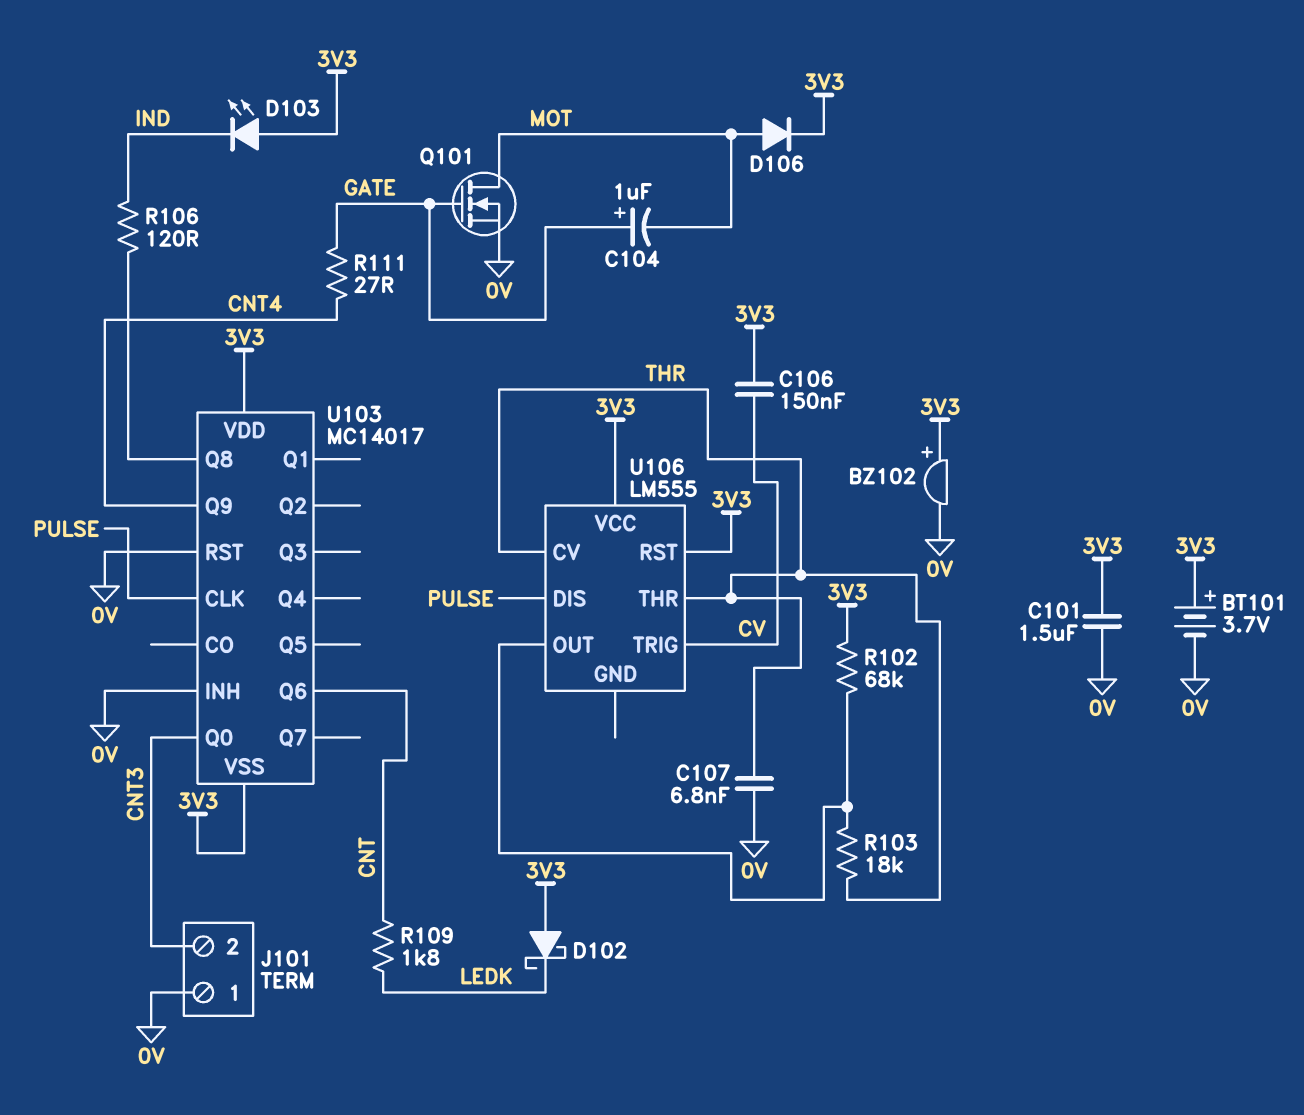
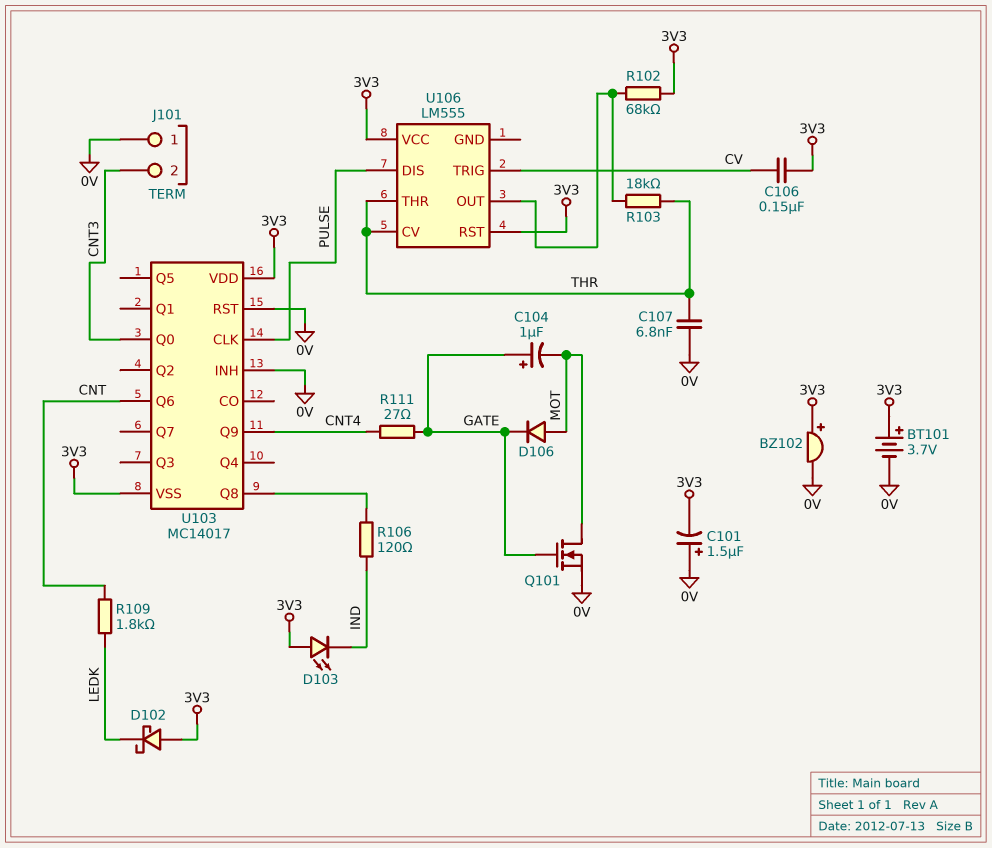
C101: 1.5uF (0V, 3V3) -> 1.5uF (plus 0V, minus 3V3)
D106: diode (A MOT, K 3V3) -> diode (A MOT, K GATE)

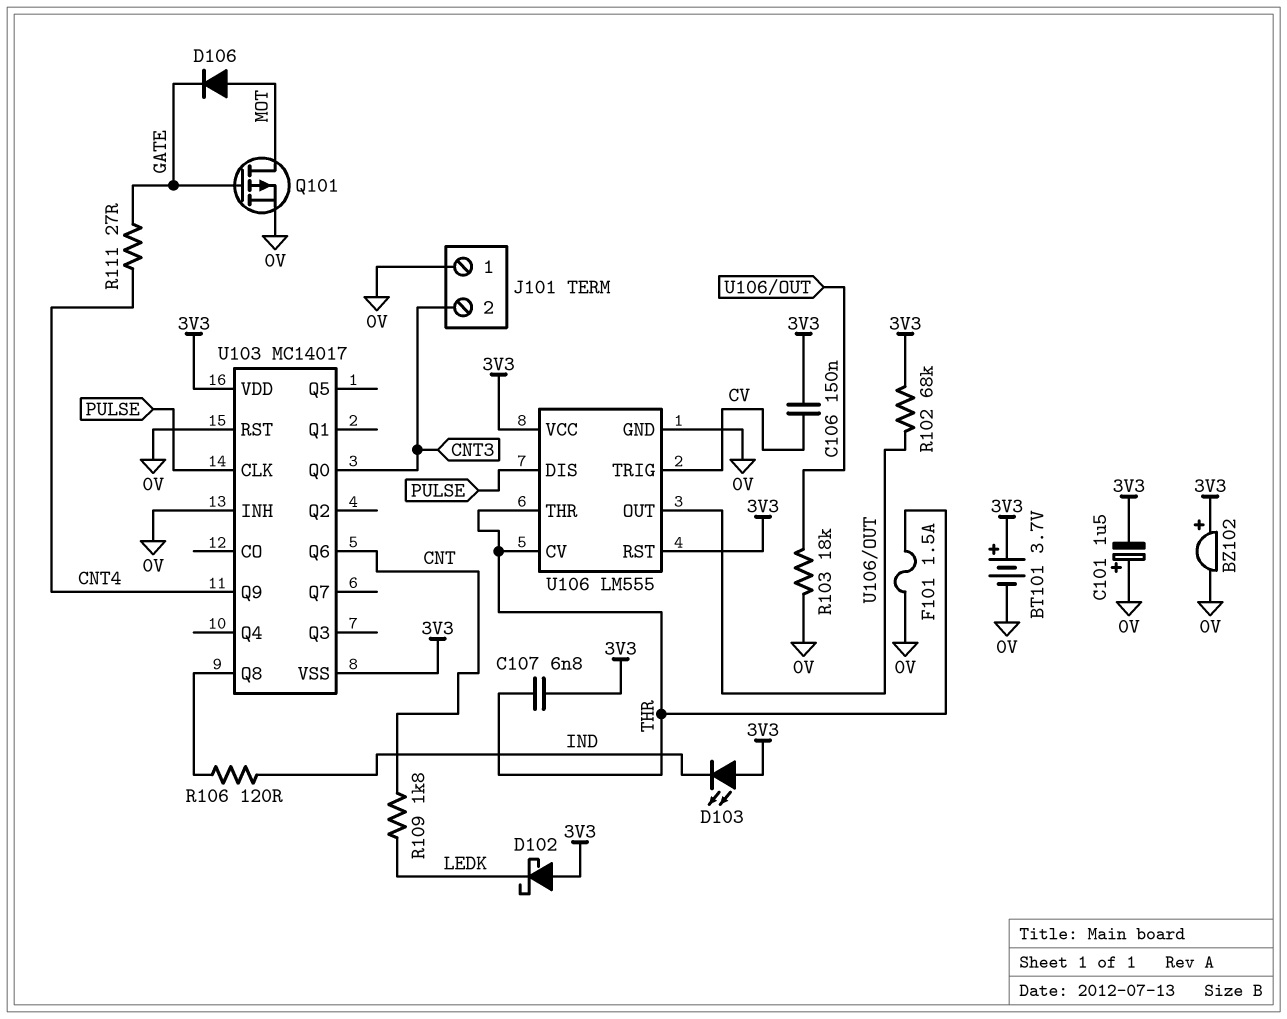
C104: 1uF (plus GATE, minus MOT) -> none
C107: 6.8nF (0V, THR) -> 6.8nF (3V3, THR)
F101: none -> 1.5A (0V, THR)
Q101: NMOS (G GATE, D MOT, S 0V) -> PMOS (G GATE, D MOT, S 0V)
R103: 18k (THR, U106/OUT) -> 18k (0V, U106/OUT)
U106 pin GND: none -> 0V

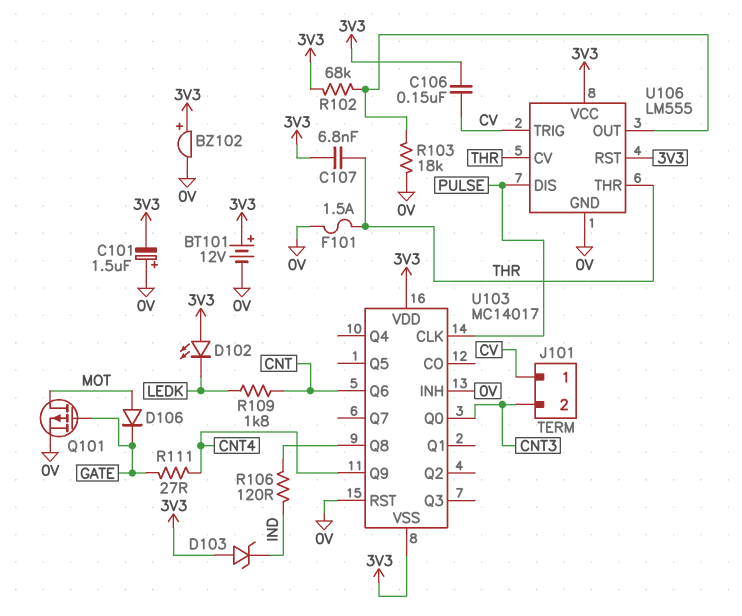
BT101: 3.7V (plus 3V3, minus 0V) -> 12V (plus 3V3, minus 0V)
D102: schottky (A 3V3, K LEDK) -> LED (A 3V3, K LEDK)
D103: LED (A 3V3, K IND) -> zener (A 3V3, K IND)
J101 pin 1: 0V -> CV

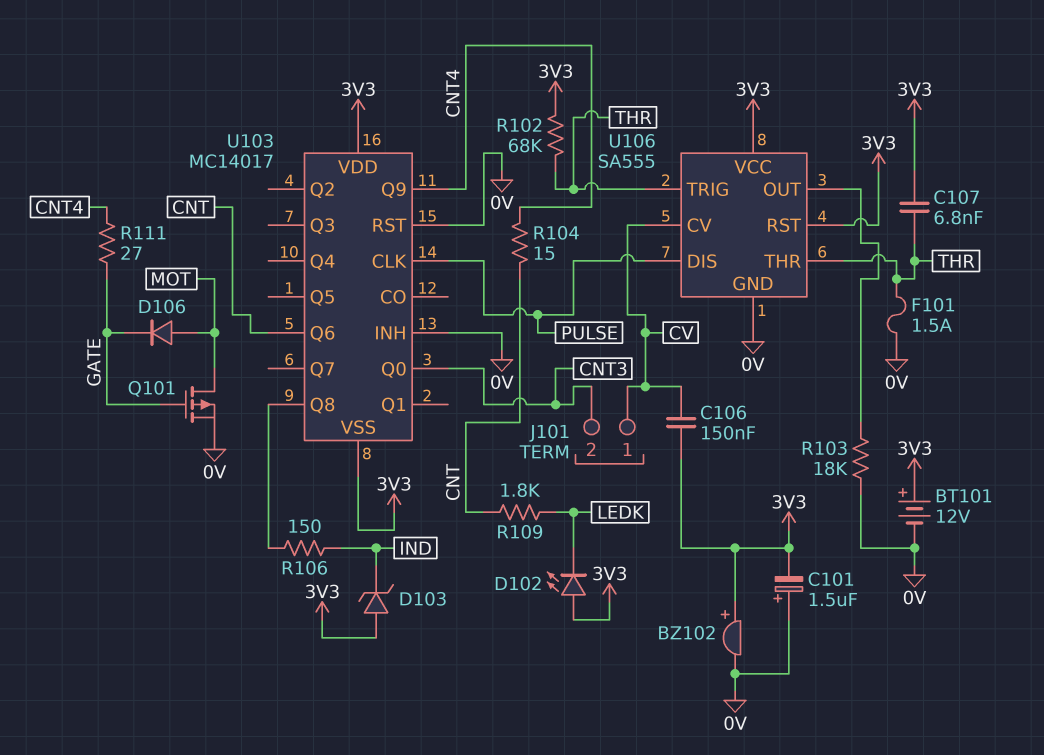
R102: 68k (3V3, U106/OUT) -> 68k (3V3, THR)
R104: none -> 15 (CNT, CNT4)
R106: 120 (IND, U103/Q8) -> 150 (IND, U103/Q8)
U106: LM555 -> SA555
U106 pin CV: THR -> CV
U106 pin TRIG: CV -> THR

